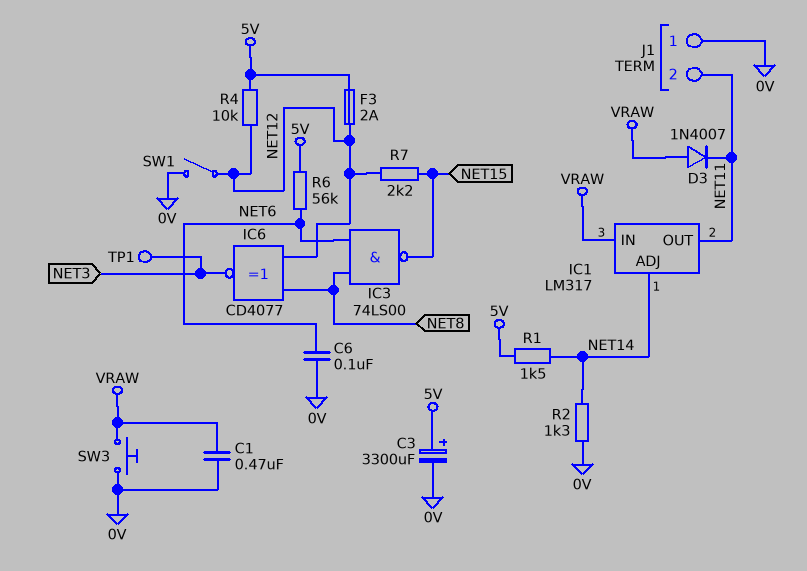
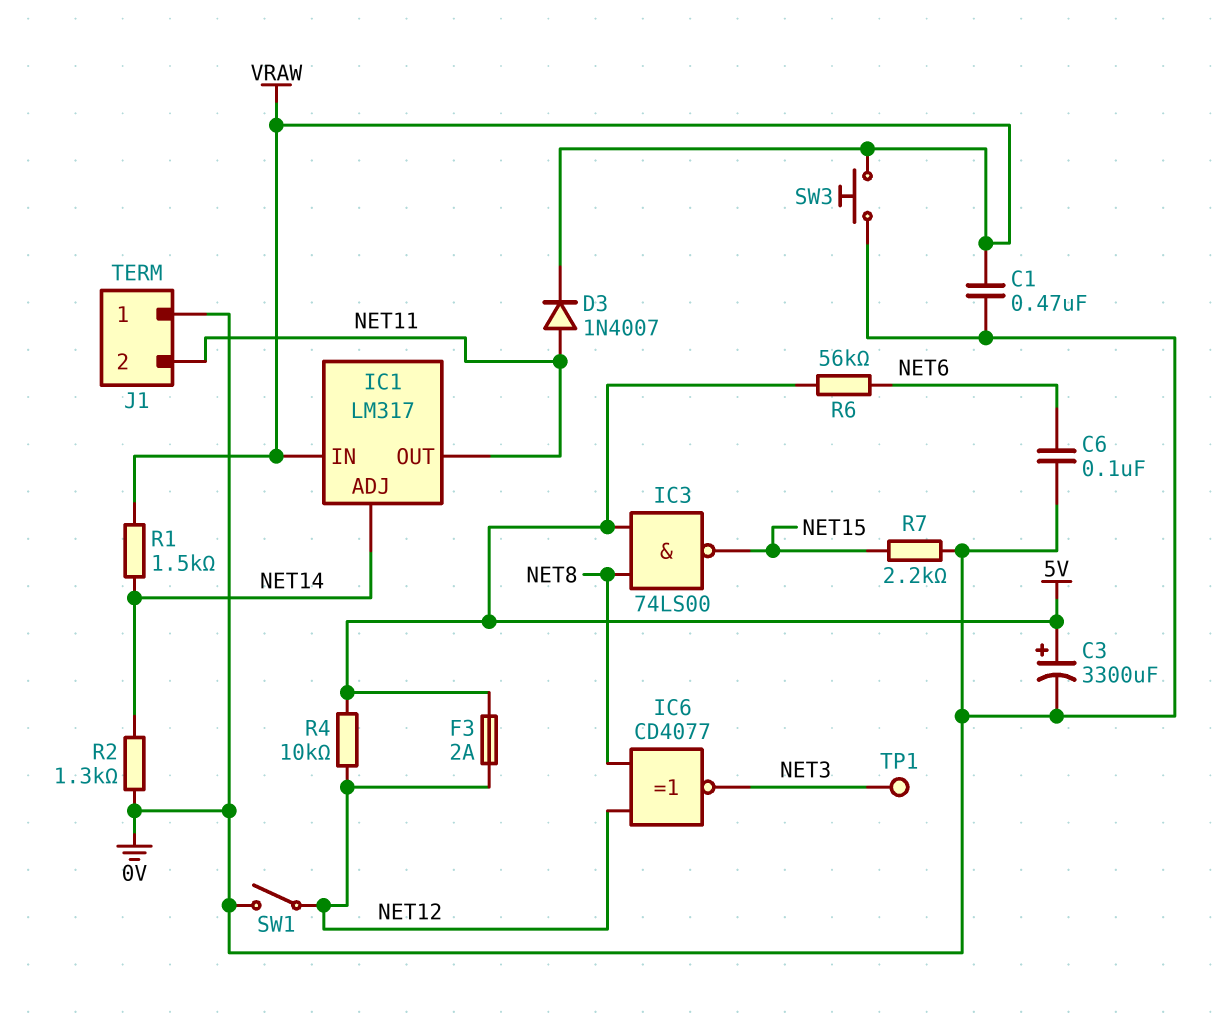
D3: diode 1N4007 (A VRAW, K NET11) -> diode 1N4007 (A NET11, K VRAW)
IC3: NAND 74LS00 (in NET6, in NET8, out NET15) -> NAND 74LS00 (in 5V, in NET8, out NET15)
R1: 1.5k (5V, NET14) -> 1.5k (NET14, VRAW)
R7: 2.2k (NET12, NET15) -> 2.2k (0V, NET15)

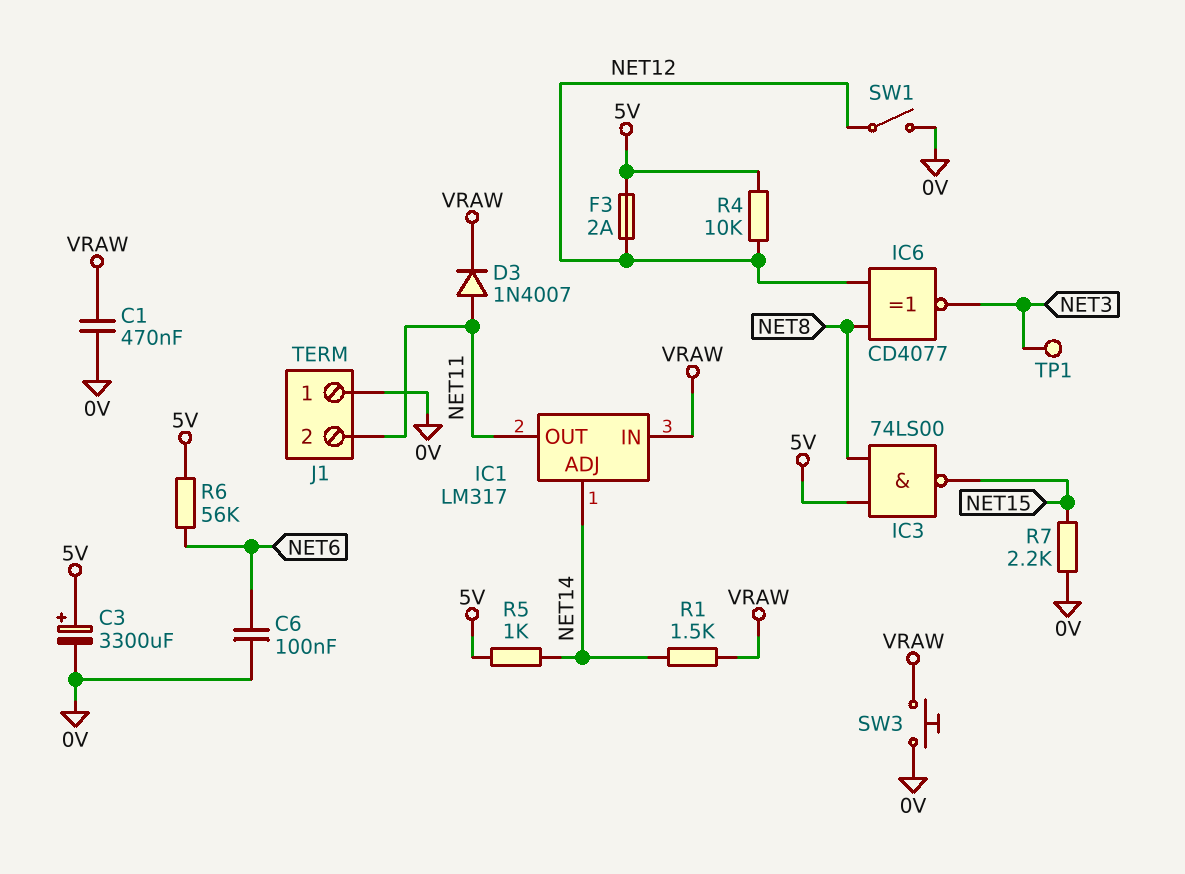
R2: 1.3k (0V, NET14) -> none
R5: none -> 1k (5V, NET14)

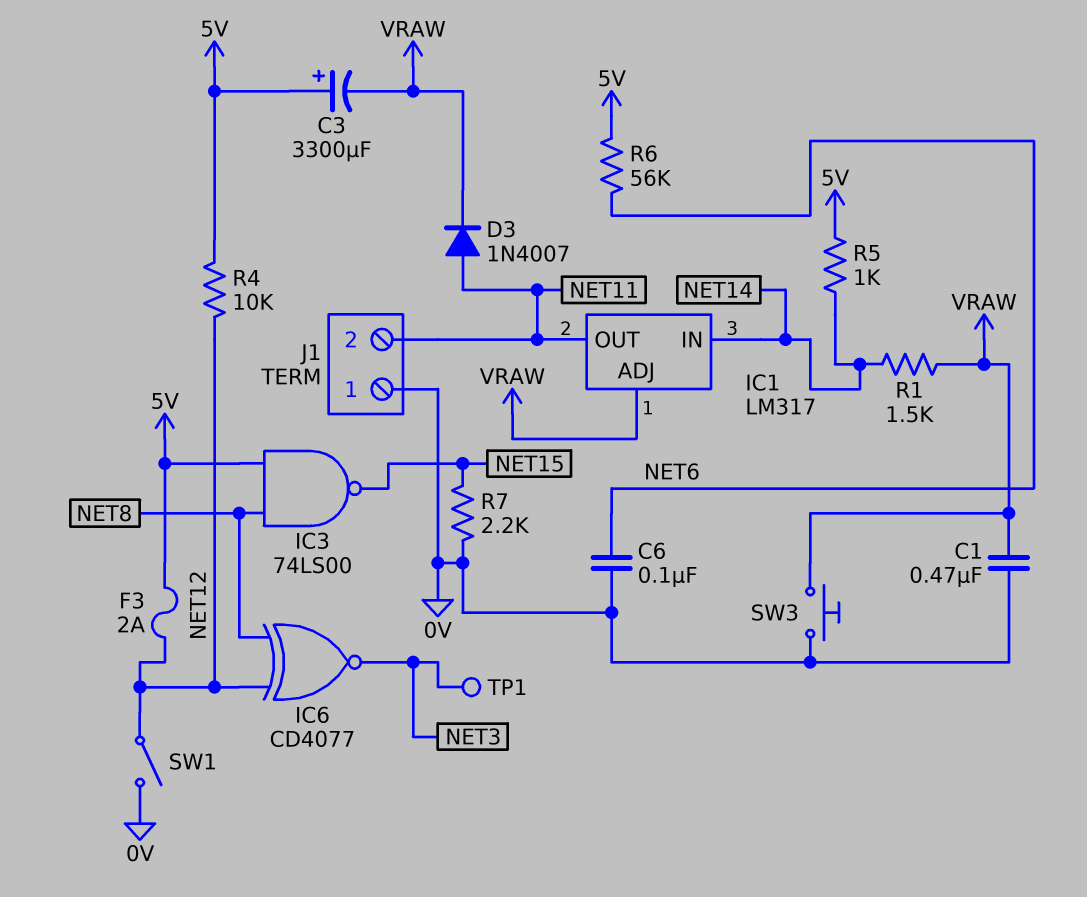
C3: 3300uF (plus 5V, minus 0V) -> 3300uF (plus 5V, minus VRAW)
IC1 pin ADJ: NET14 -> VRAW
IC1 pin IN: VRAW -> NET14

